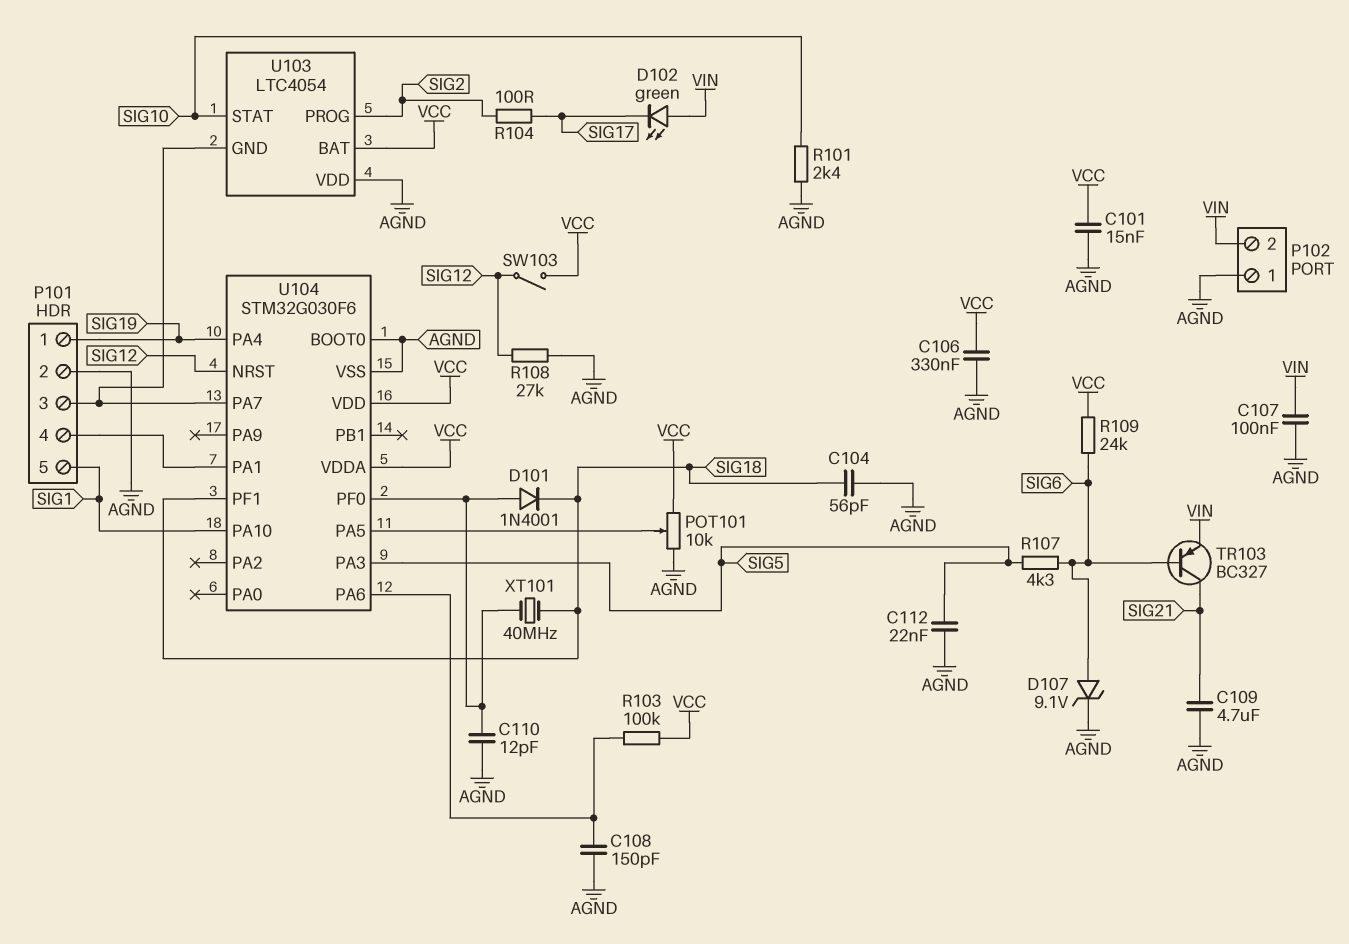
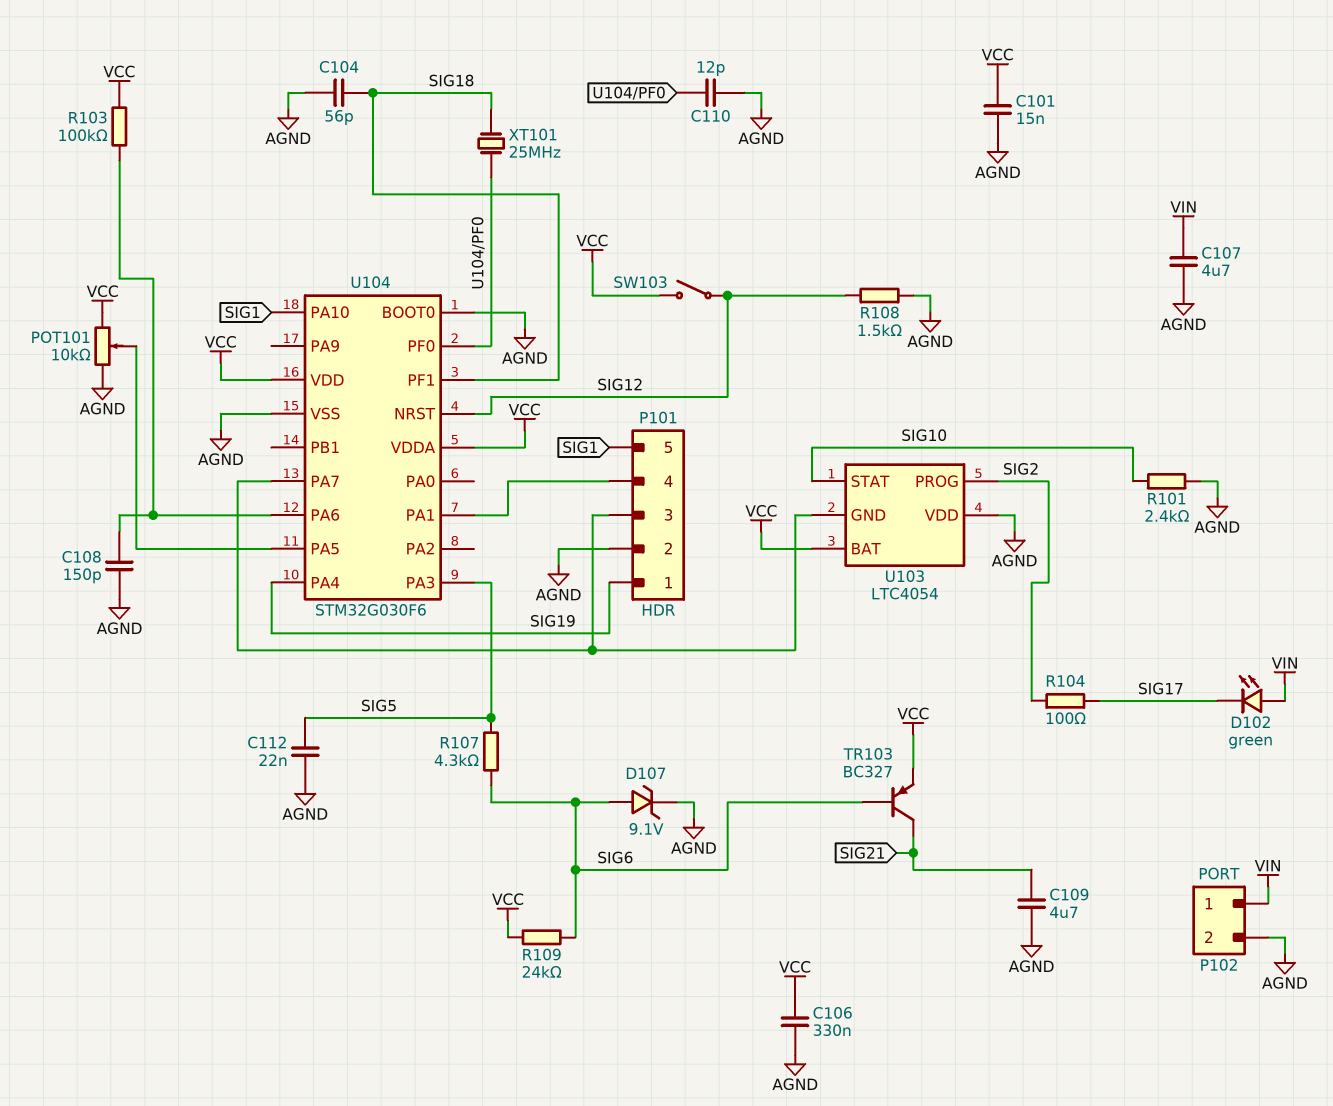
C107: 100nF (AGND, VIN) -> 4.7uF (AGND, VIN)
D101: diode 1N4001 (A U104/PF0, K SIG18) -> none
P102 pin 1: AGND -> VIN
P102 pin 2: VIN -> AGND
R108: 27k (AGND, SIG12) -> 1.5k (AGND, SIG12)
TR103: PNP BC327 (B SIG6, C SIG21, E VIN) -> PNP BC327 (B SIG6, C SIG21, E VCC)
XT101: 40MHz (SIG18, U104/PF0) -> 25MHz (SIG18, U104/PF0)

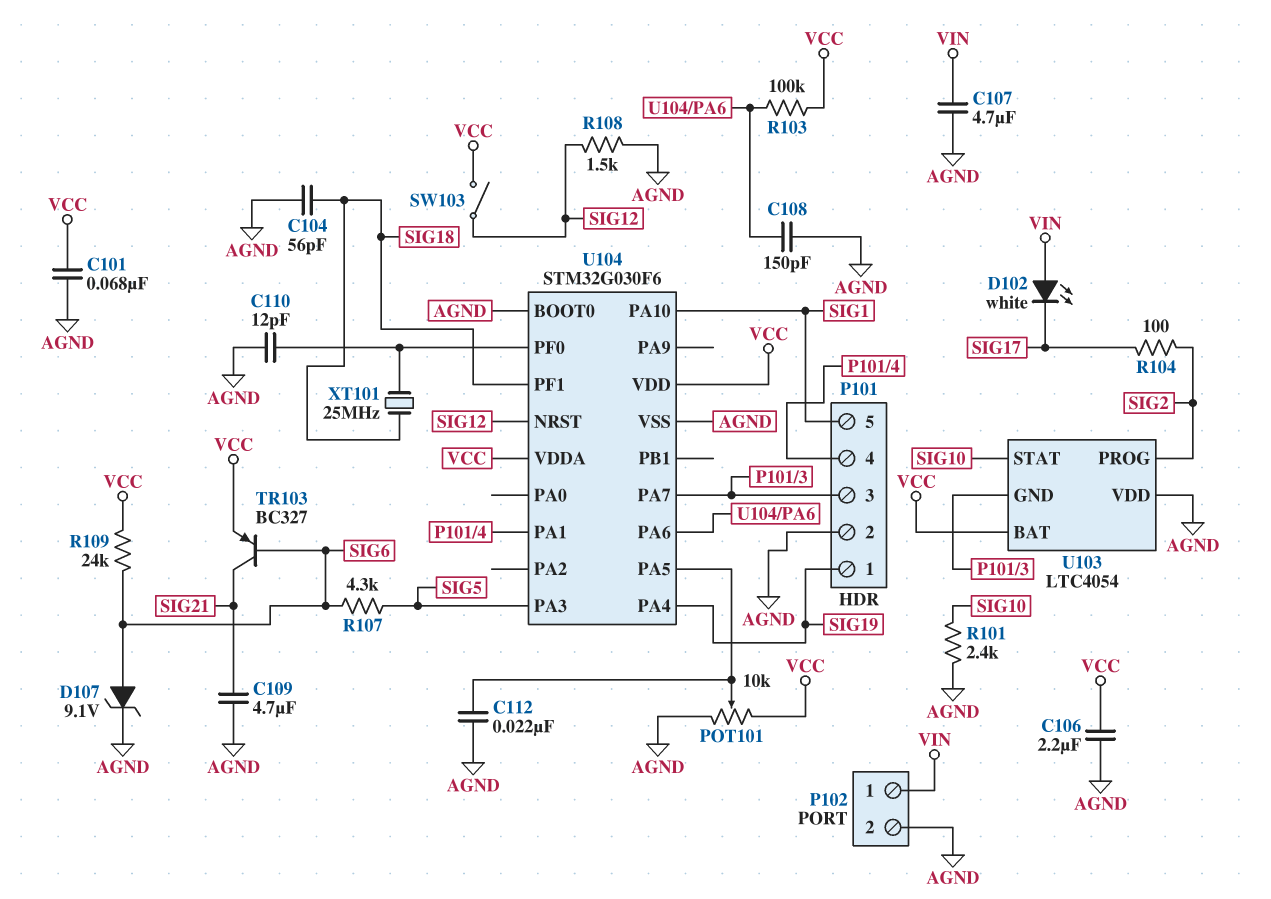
C101: 15nF (AGND, VCC) -> 68nF (AGND, VCC)
C106: 330nF (AGND, VCC) -> 2.2uF (AGND, VCC)
C112: 22nF (AGND, SIG5) -> 22nF (AGND, U104/PA5)
D102: LED green (A VIN, K SIG17) -> LED white (A VIN, K SIG17)

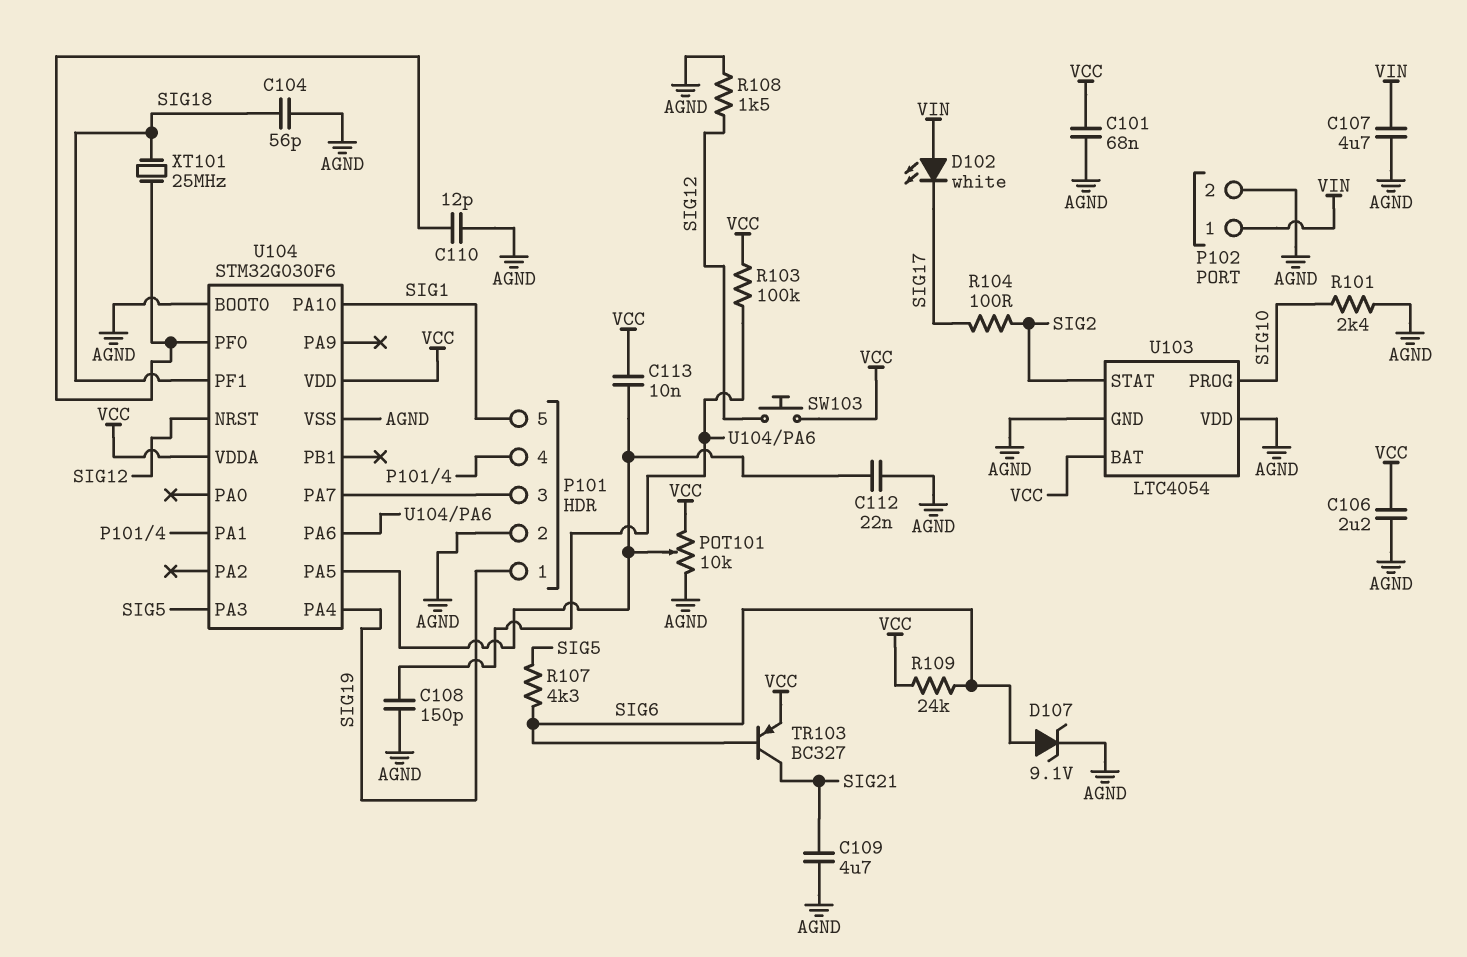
C113: none -> 10nF (U104/PA5, VCC)
SW103: switch (SIG12, VCC) -> button (SIG12, VCC)
U103 pin GND: P101/3 -> AGND
U103 pin PROG: SIG2 -> SIG10
U103 pin STAT: SIG10 -> SIG2

